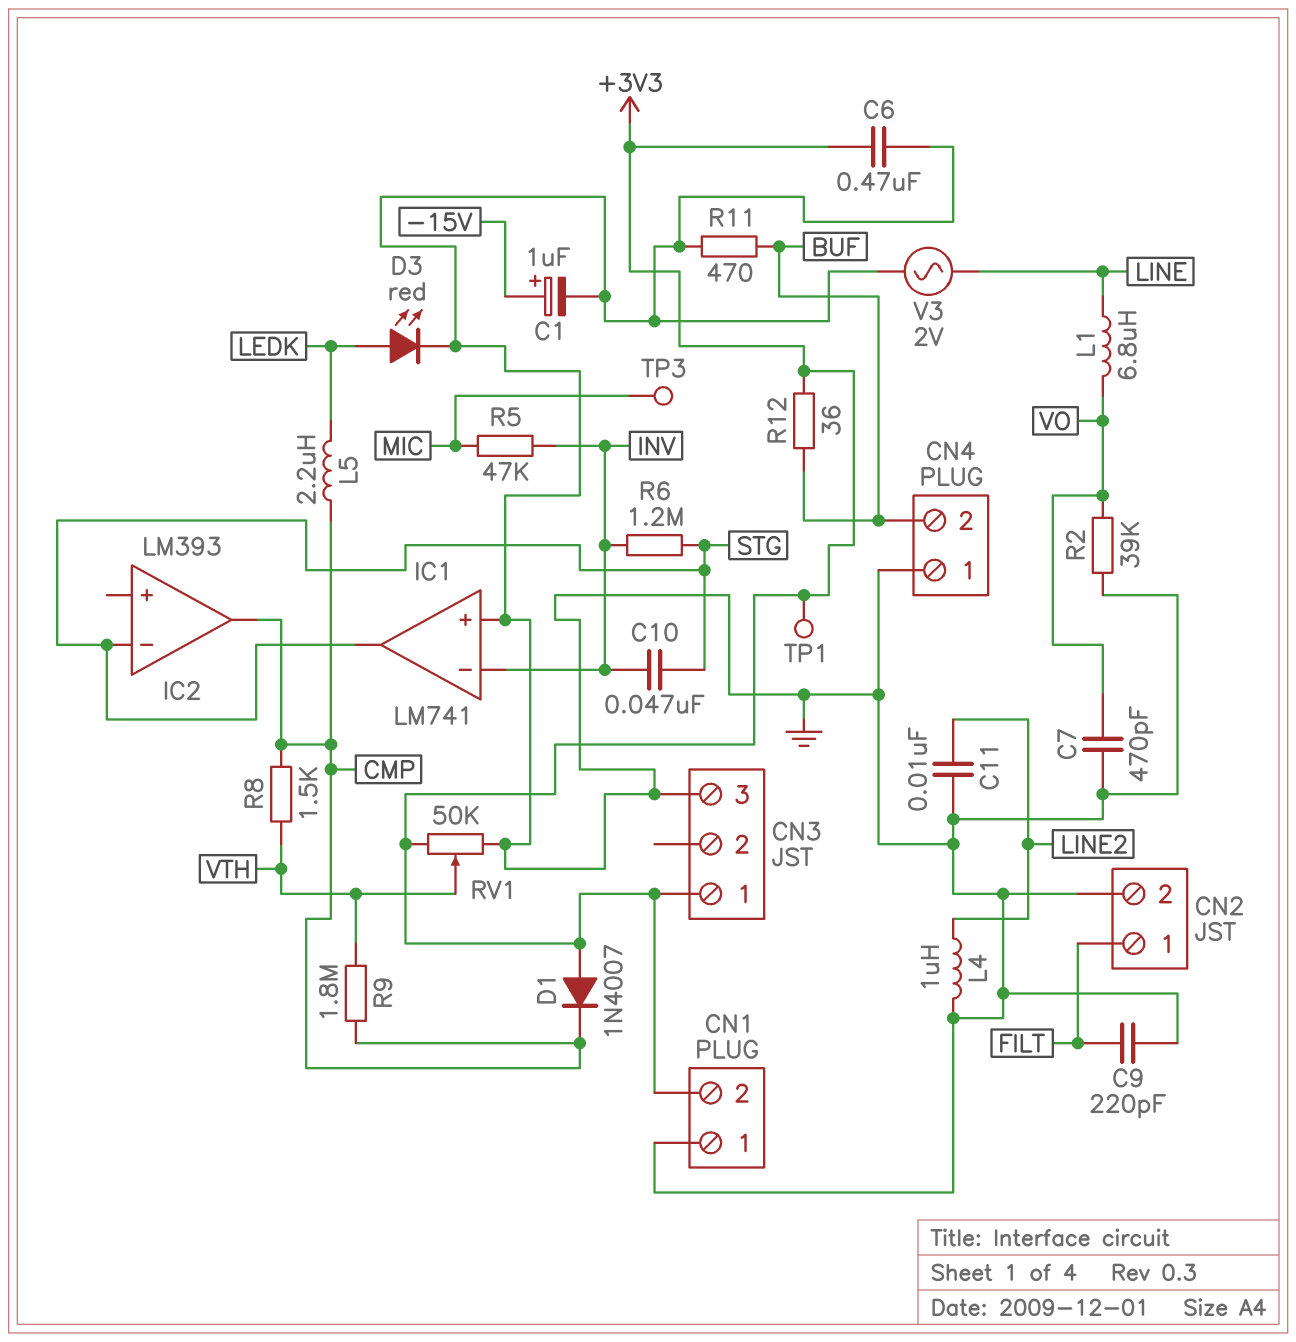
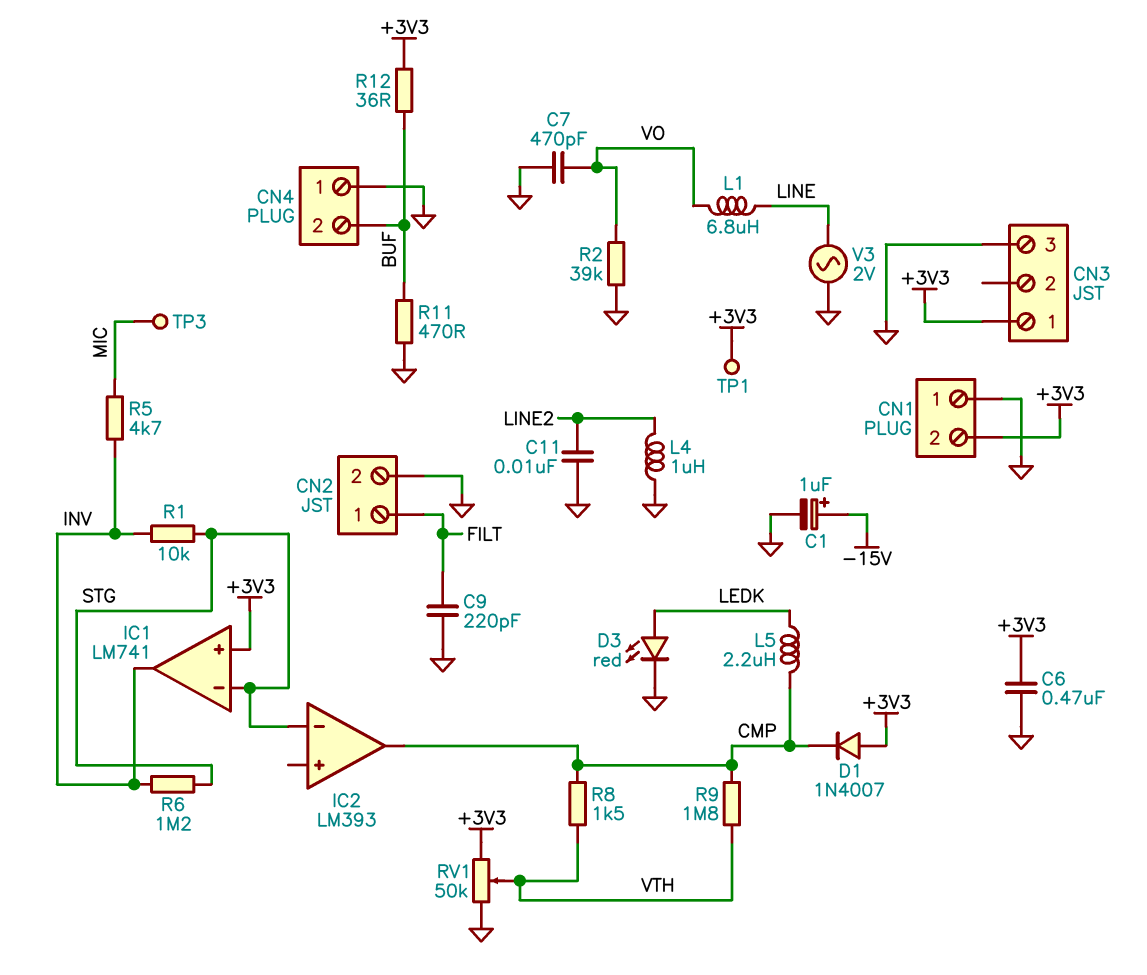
C10: 47nF (INV, STG) -> none
IC1 pin in+: GND -> +3V3
IC1 pin in-: INV -> STG
IC1 pin out: STG -> INV
R1: none -> 10k (INV, STG)
R5: 47k (INV, MIC) -> 4.7k (INV, MIC)

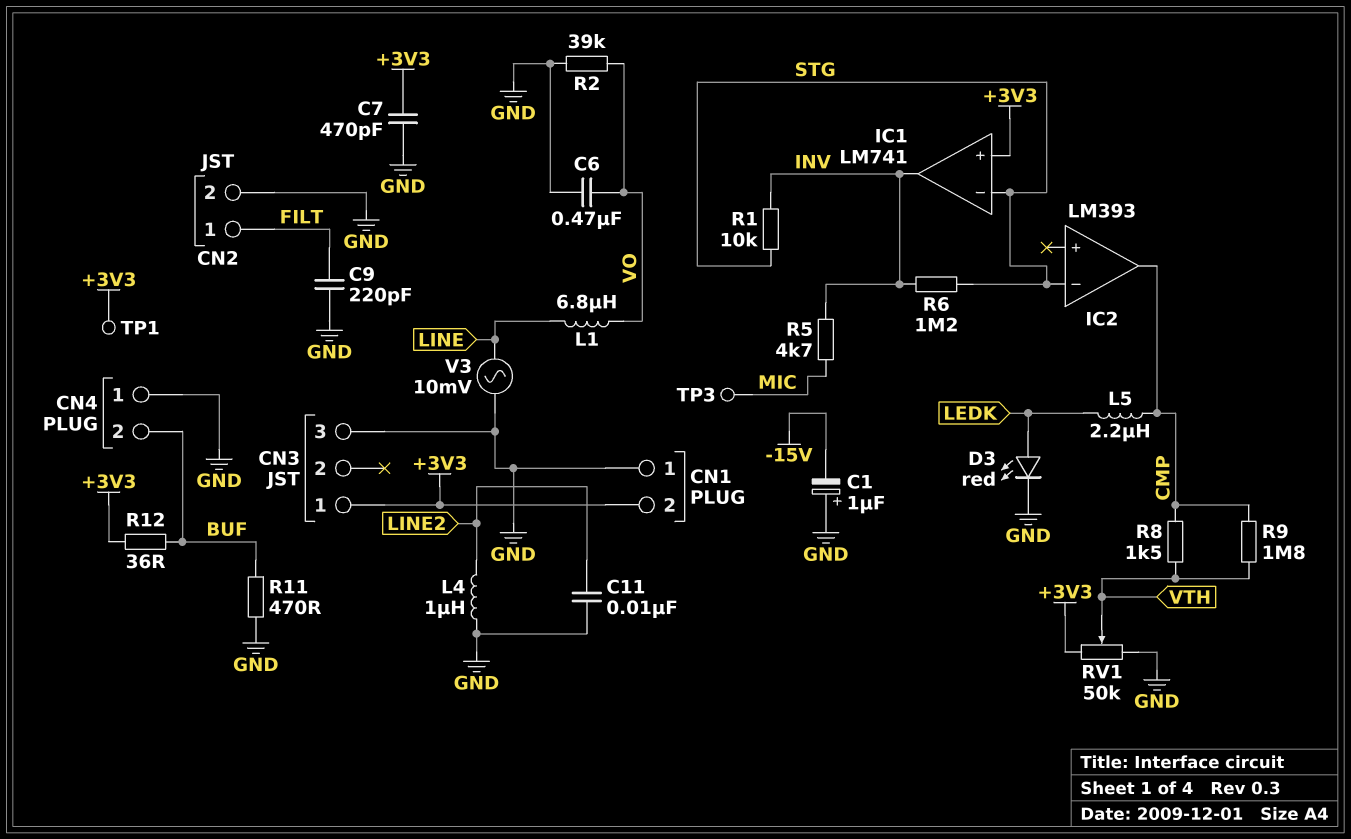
C1: 1uF (plus -15V, minus GND) -> 1uF (plus GND, minus -15V)
C6: 470nF (+3V3, GND) -> 470nF (GND, VO)
C7: 470pF (GND, VO) -> 470pF (+3V3, GND)
D1: diode 1N4007 (A +3V3, K CMP) -> none
V3: AC 2V (GND, LINE) -> AC 10mV (GND, LINE)

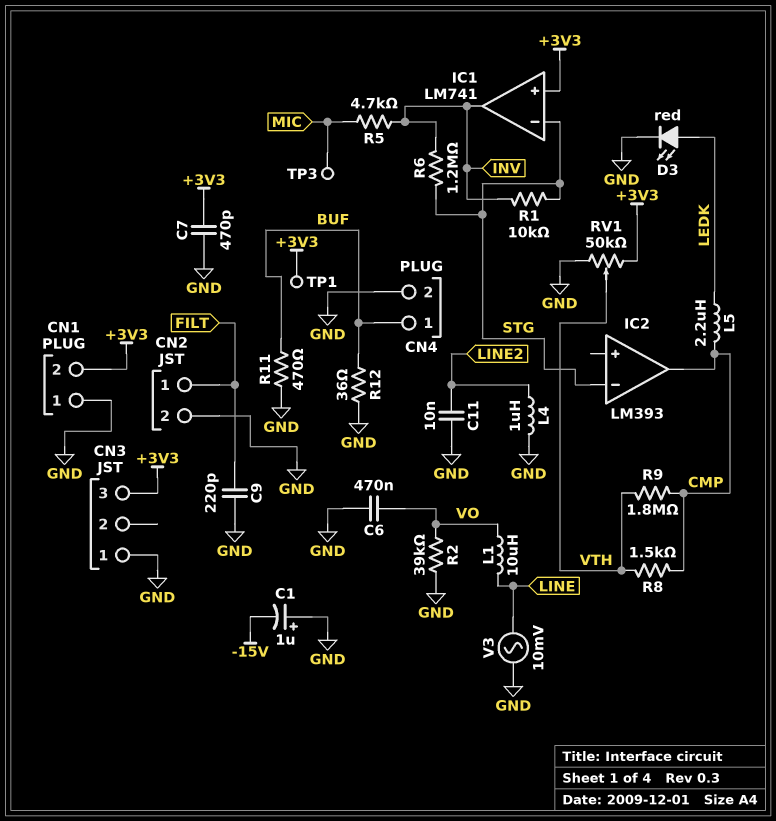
CN3 pin 1: +3V3 -> GND
CN3 pin 3: GND -> +3V3
CN4 pin 1: GND -> BUF
CN4 pin 2: BUF -> GND
L1: 6.8uH (LINE, VO) -> 10uH (LINE, VO)
R12: 36 (+3V3, BUF) -> 36 (BUF, GND)

